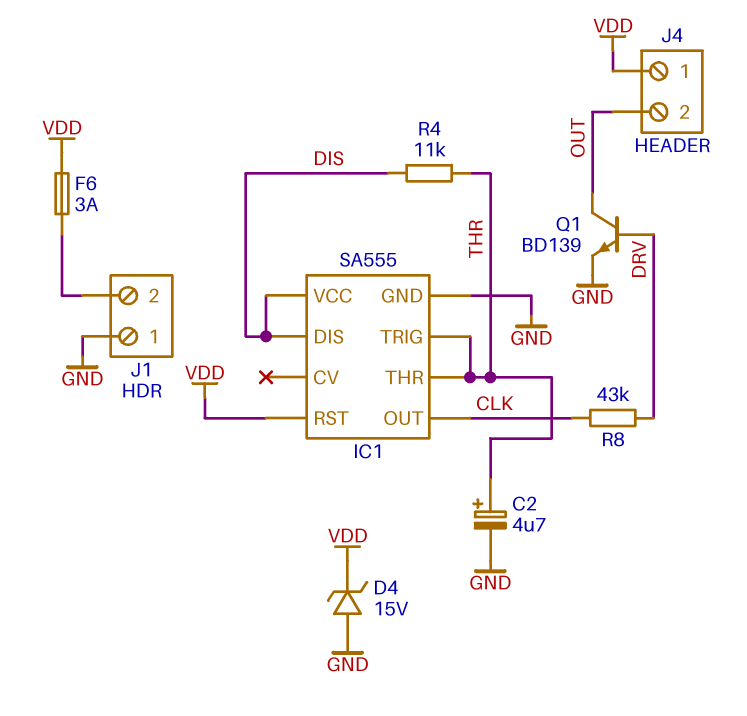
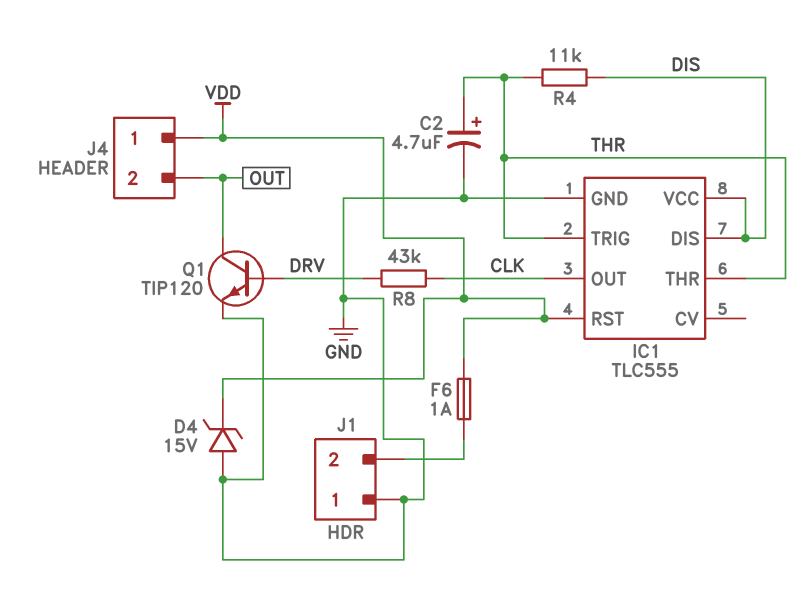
F6: 3A (J1/2, VDD) -> 1A (J1/2, VDD)
IC1: SA555 -> TLC555
Q1: NPN BD139 (B DRV, C OUT, E GND) -> NPN TIP120 (B DRV, C OUT, E GND)

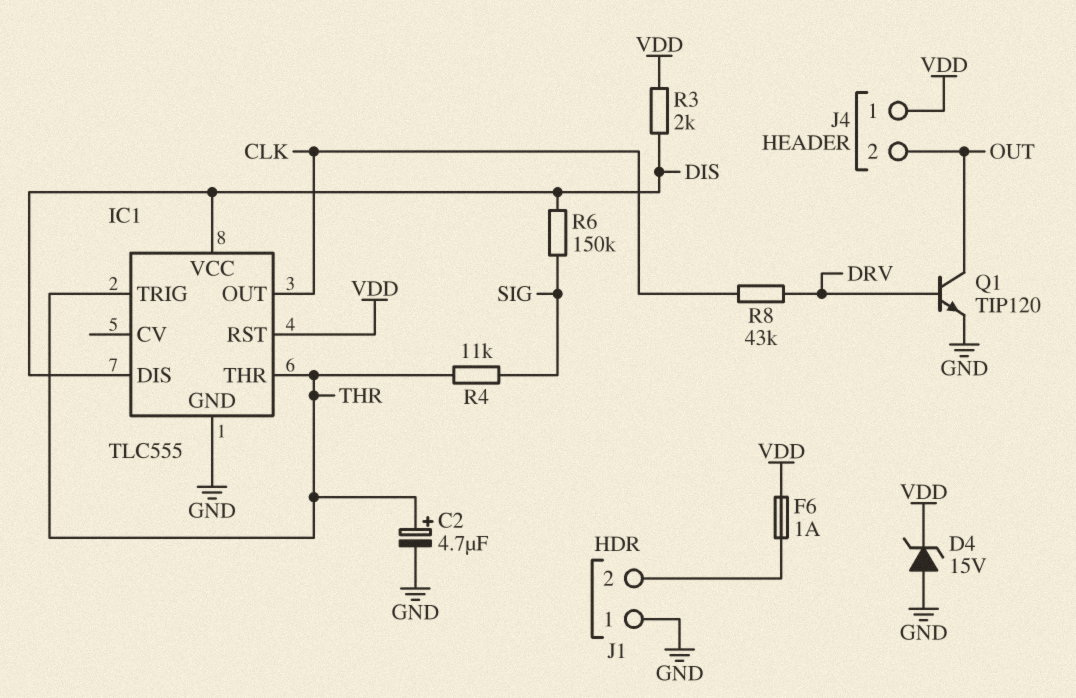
R3: none -> 2k (DIS, VDD)
R4: 11k (DIS, THR) -> 11k (SIG, THR)
R6: none -> 150k (DIS, SIG)

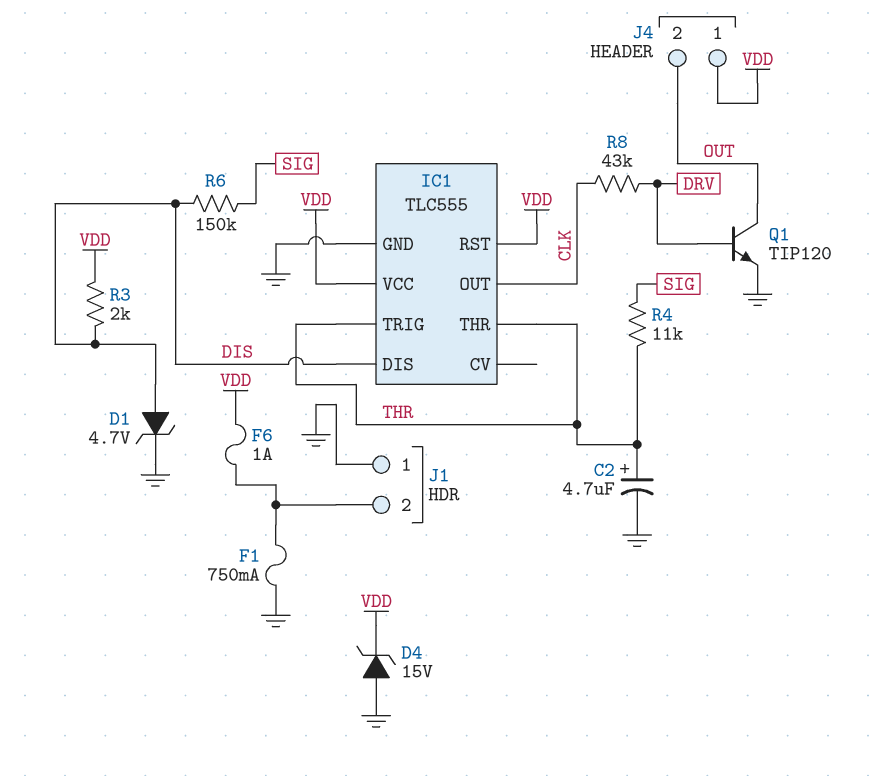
D1: none -> zener 4.7V (A DIS, K GND)
F1: none -> 750mA (GND, J1/2)
IC1 pin VCC: DIS -> VDD

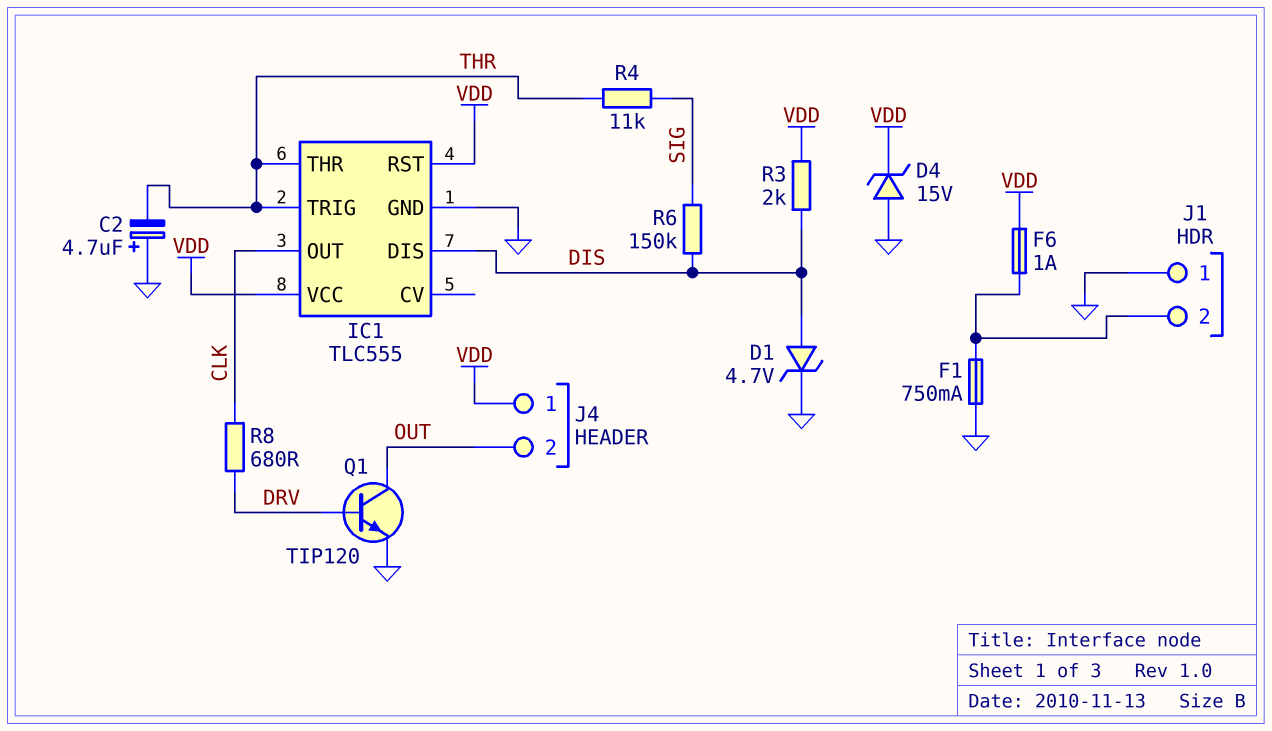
C2: 4.7uF (plus THR, minus GND) -> 4.7uF (plus GND, minus THR)
R8: 43k (CLK, DRV) -> 680 (CLK, DRV)

